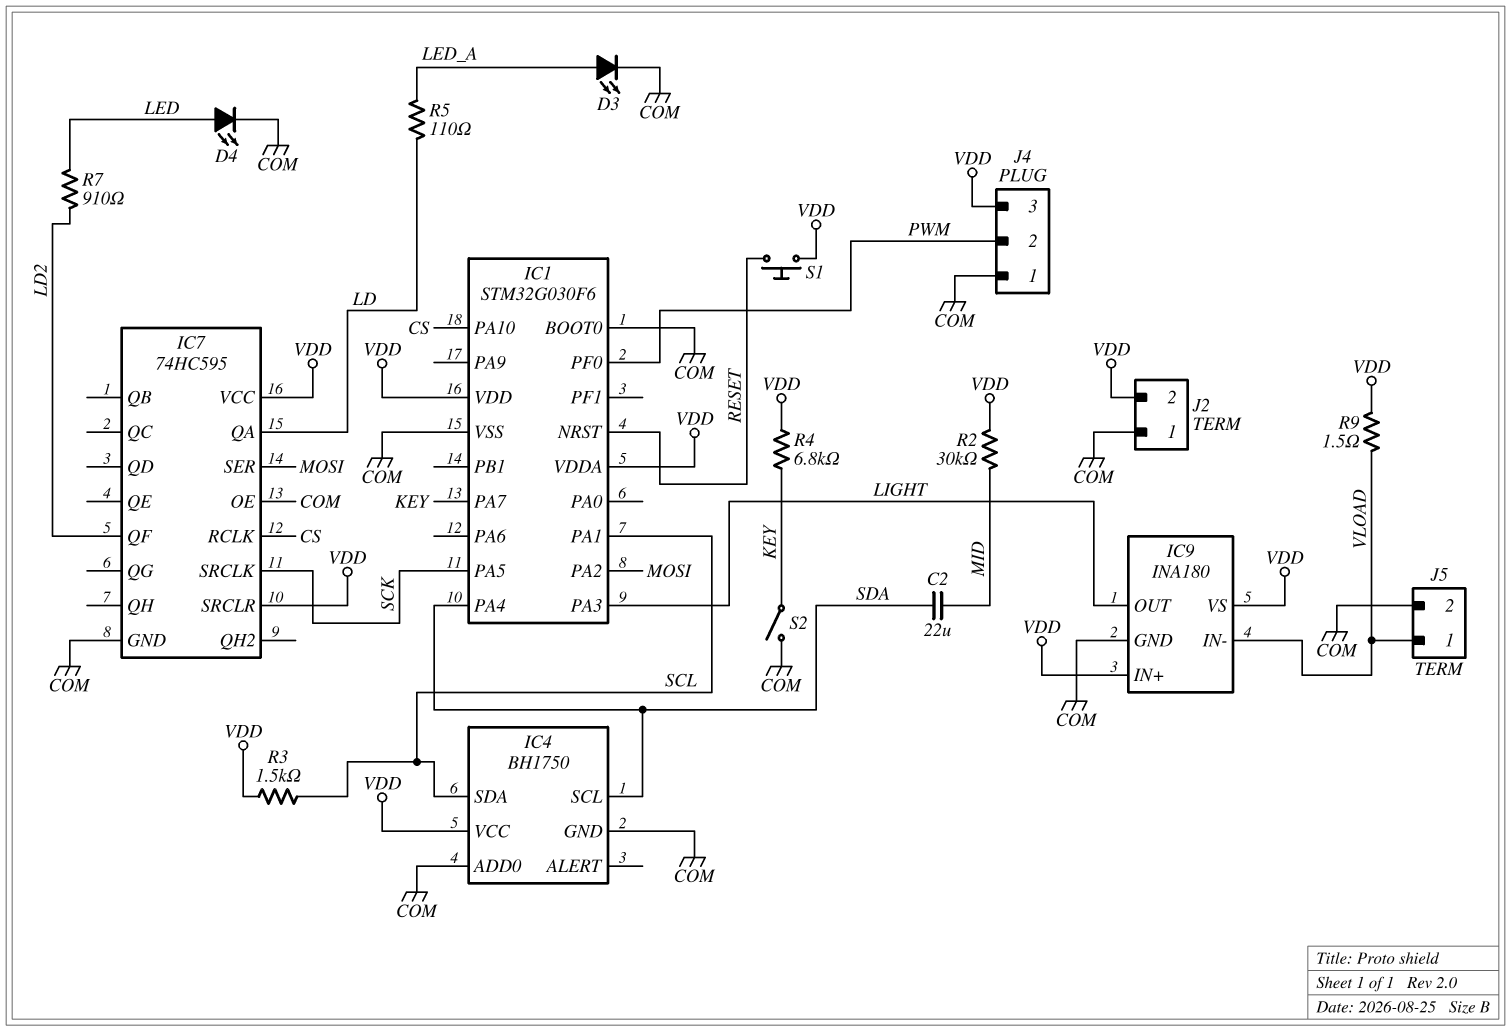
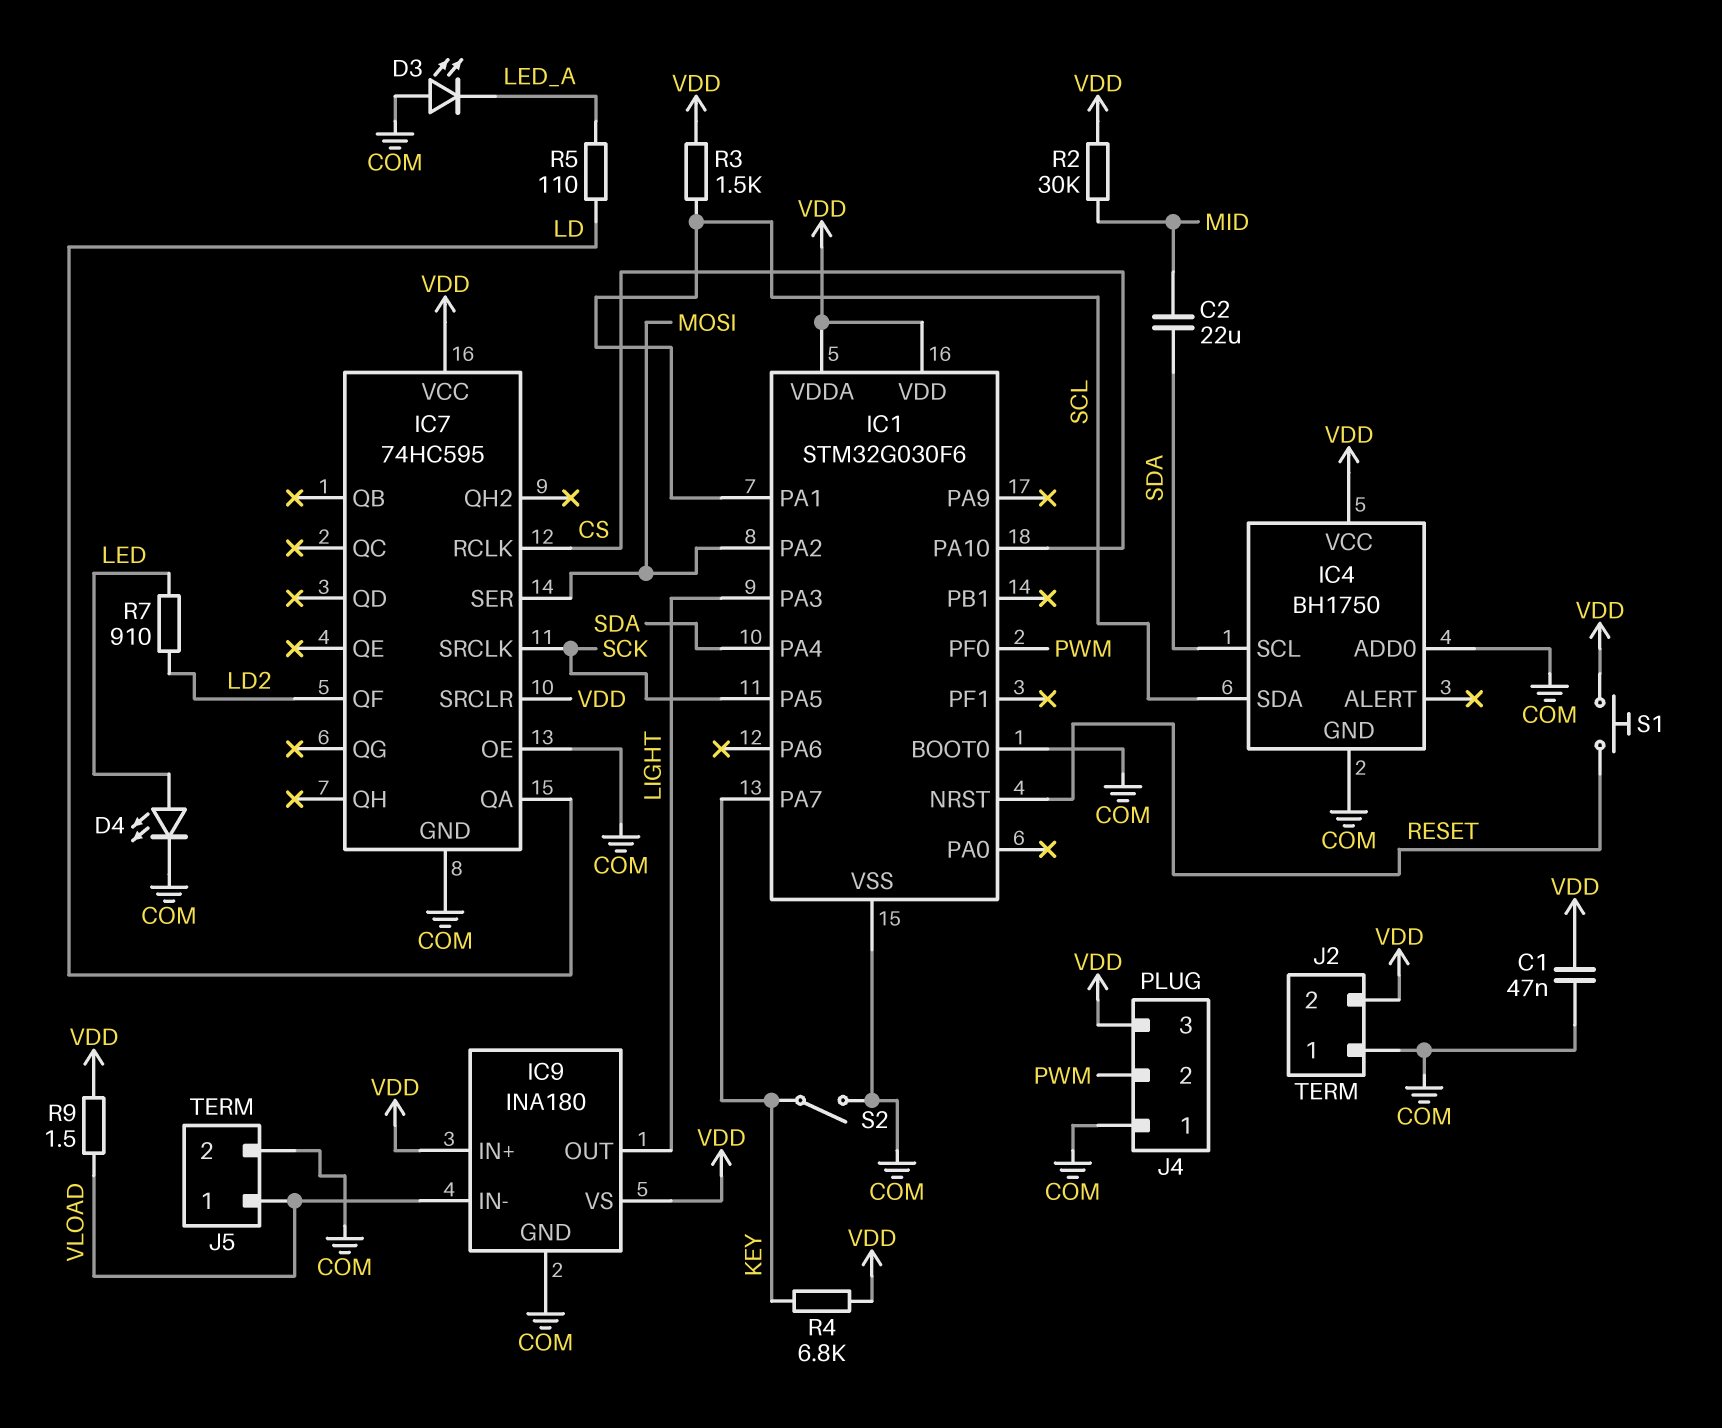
C1: none -> 47nF (COM, VDD)
D3: LED (A LED_A, K COM) -> LED (A COM, K LED_A)

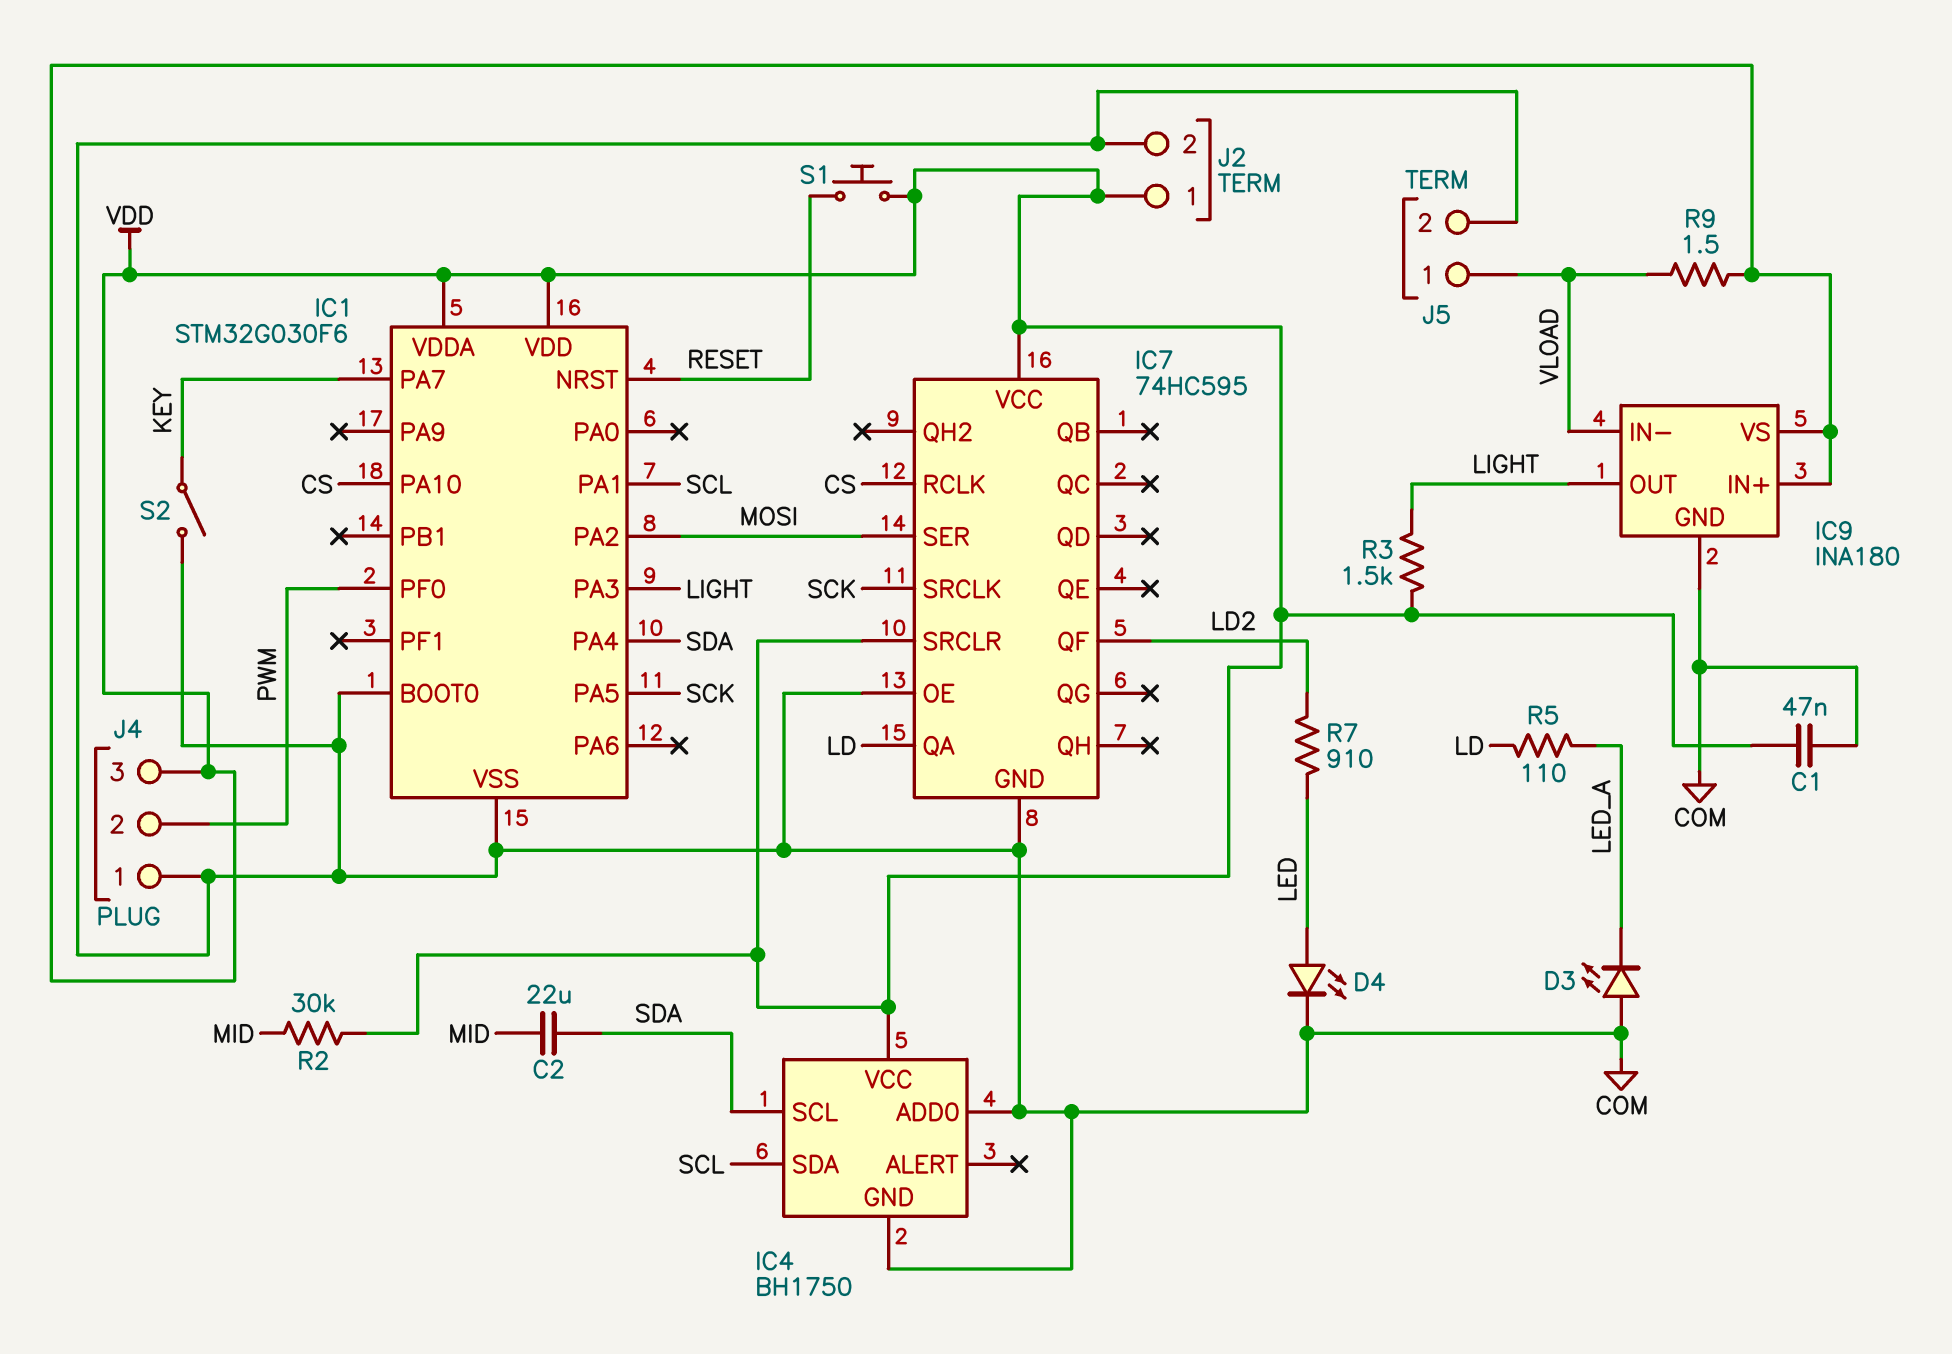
J2 pin 1: COM -> VDD
J2 pin 2: VDD -> COM
R3: 1.5k (SCL, VDD) -> 1.5k (LIGHT, VDD)
R4: 6.8k (KEY, VDD) -> none

